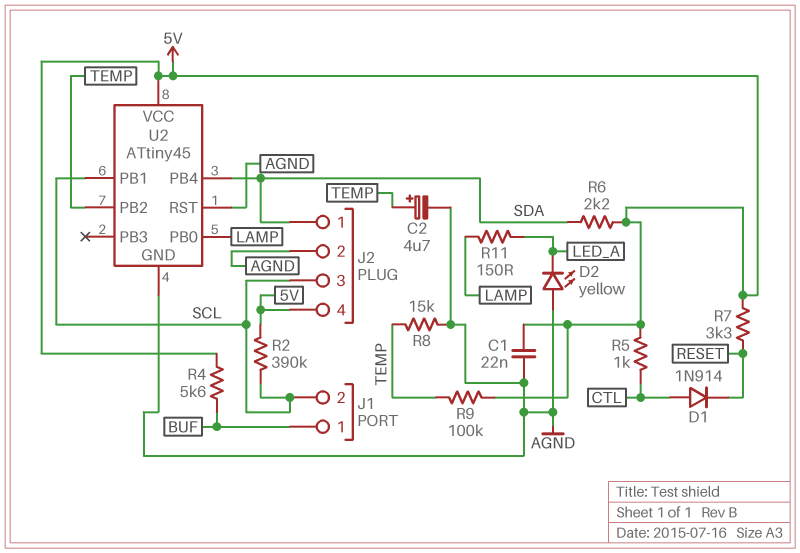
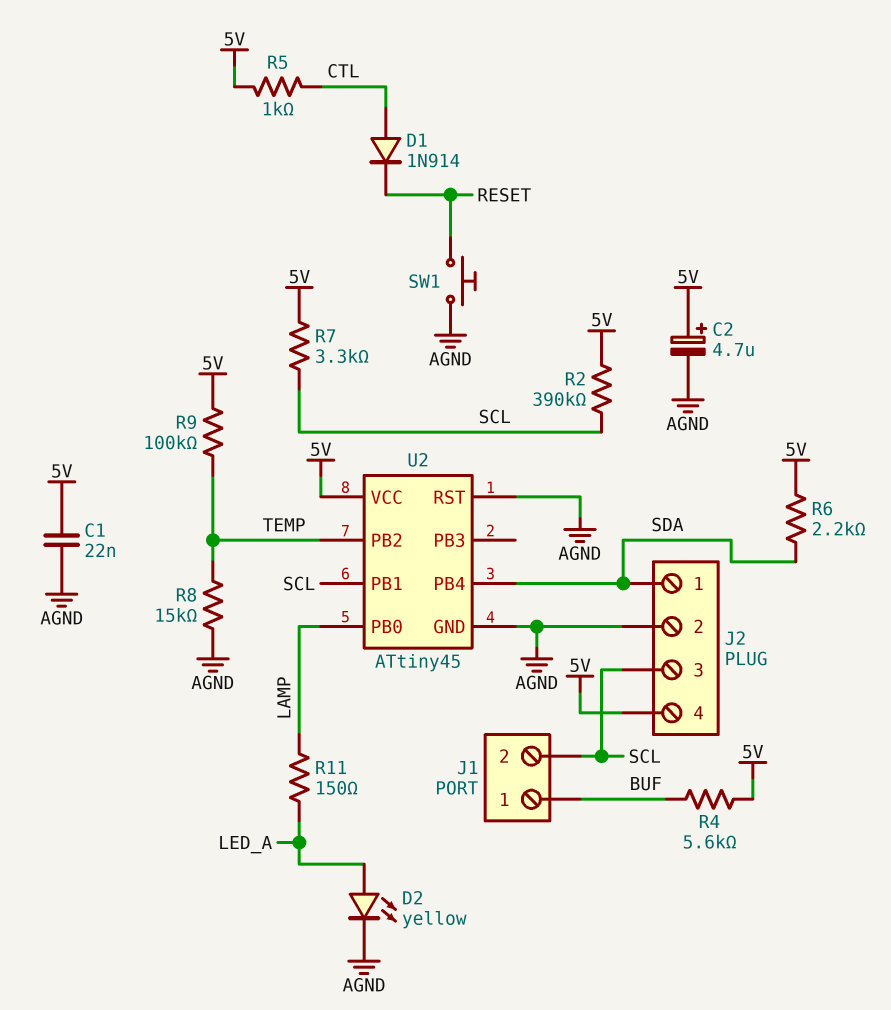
C2: 4.7uF (plus TEMP, minus AGND) -> 4.7uF (plus 5V, minus AGND)
D2: LED yellow (A AGND, K LED_A) -> LED yellow (A LED_A, K AGND)
R7: 3.3k (5V, RESET) -> 3.3k (5V, SCL)
SW1: none -> button (AGND, RESET)

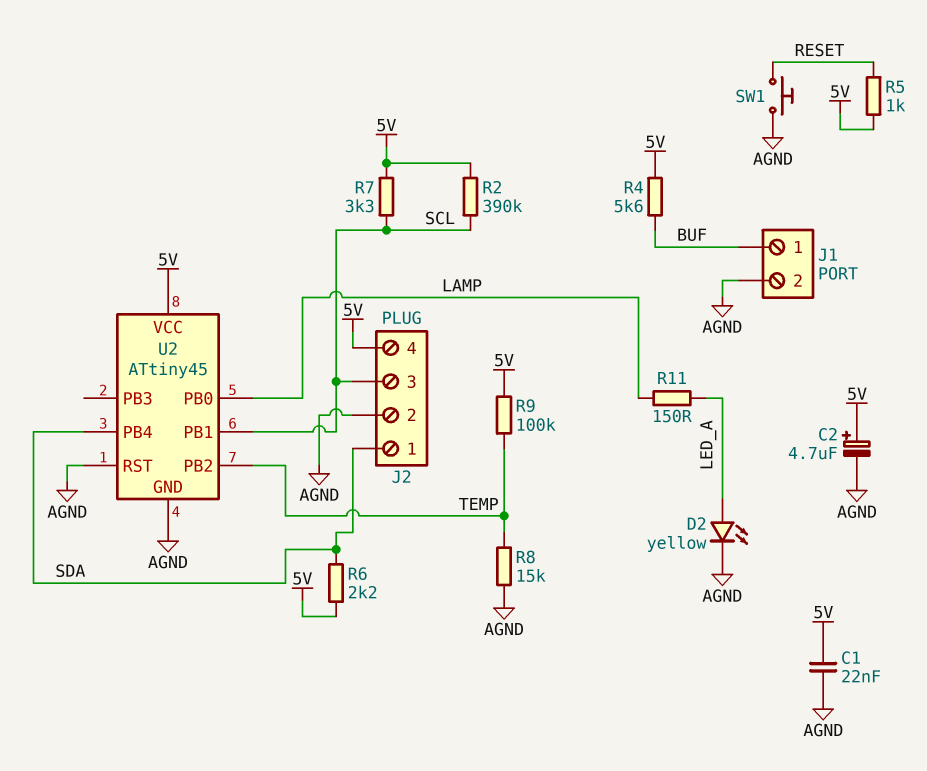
D1: diode 1N914 (A CTL, K RESET) -> none
J1 pin 2: SCL -> AGND
R5: 1k (5V, CTL) -> 1k (5V, RESET)

